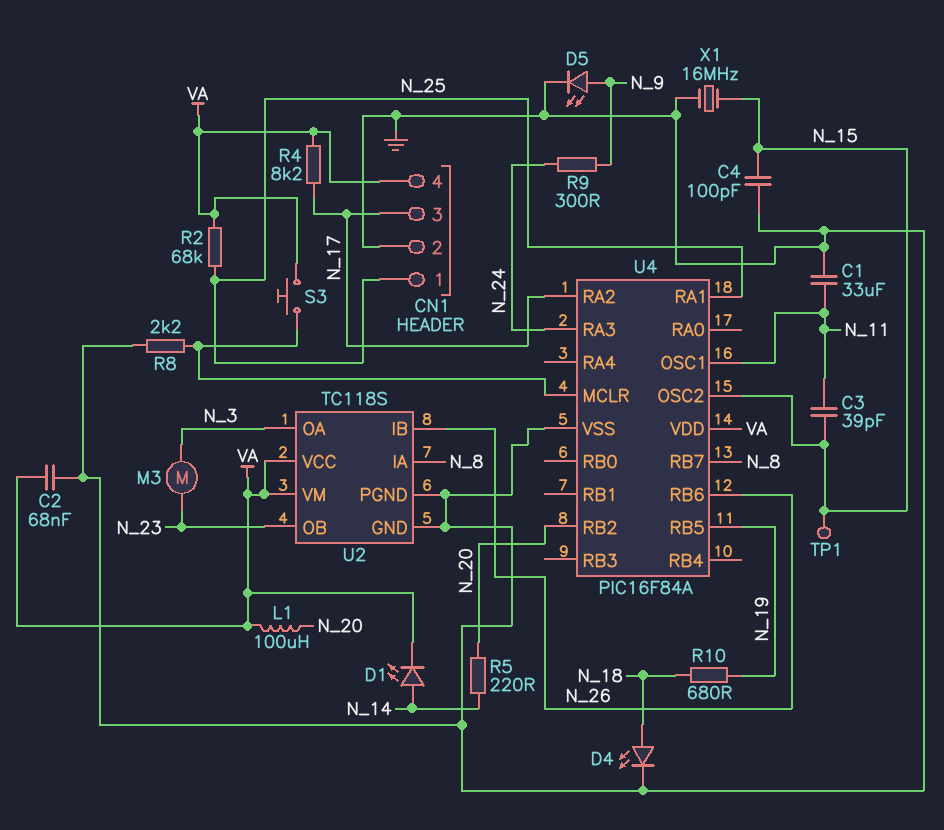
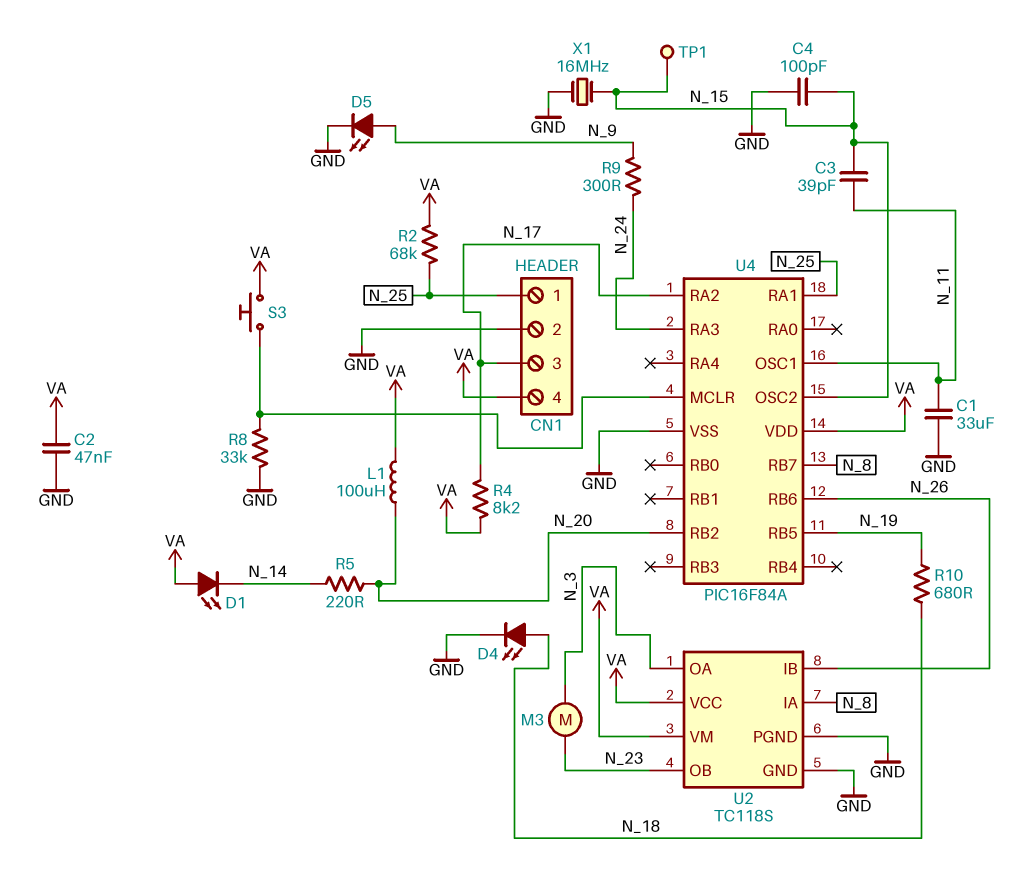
C2: 68nF (GND, VA) -> 47nF (GND, VA)
D1: LED (A N_14, K VA) -> LED (A VA, K N_14)
R8: 2.2k (GND, U4/MCLR) -> 33k (GND, U4/MCLR)

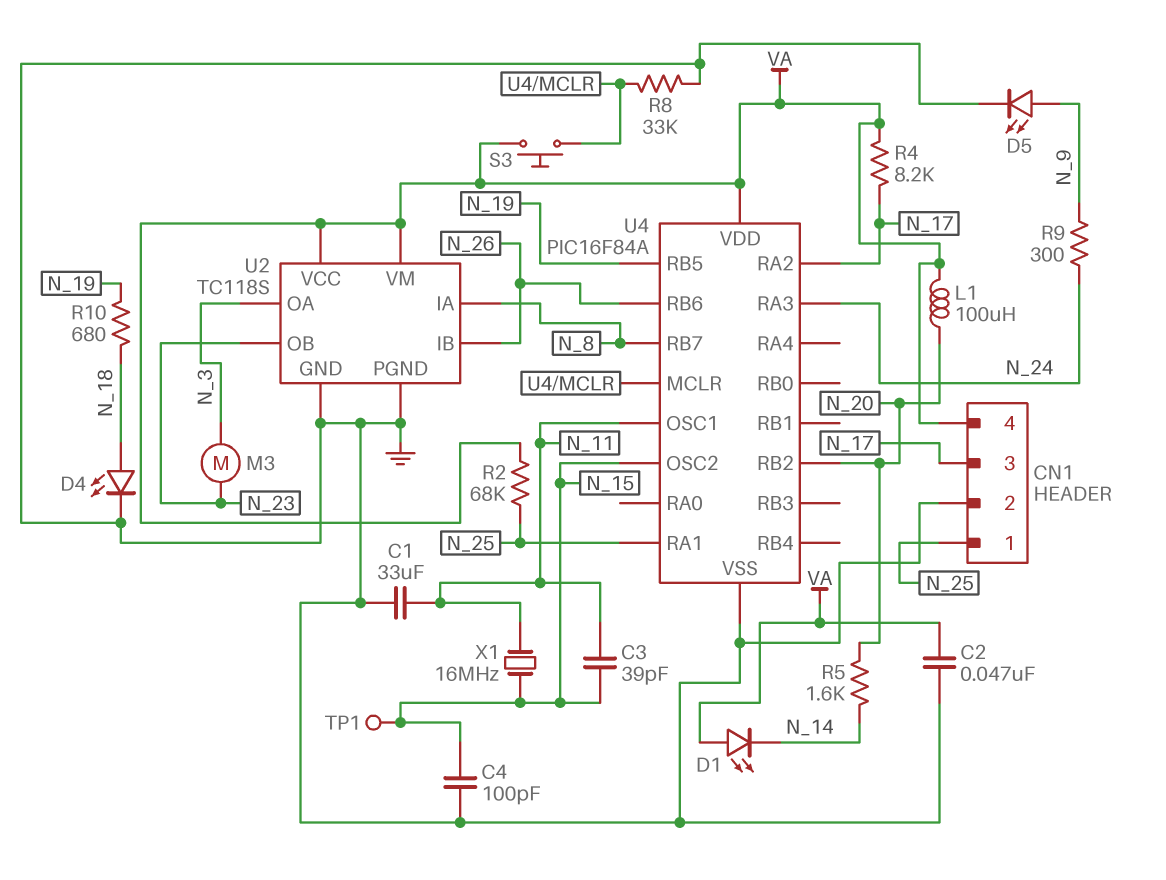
R5: 220 (N_14, N_20) -> 1.6k (N_14, N_20)
X1: 16MHz (GND, N_15) -> 16MHz (N_11, N_15)

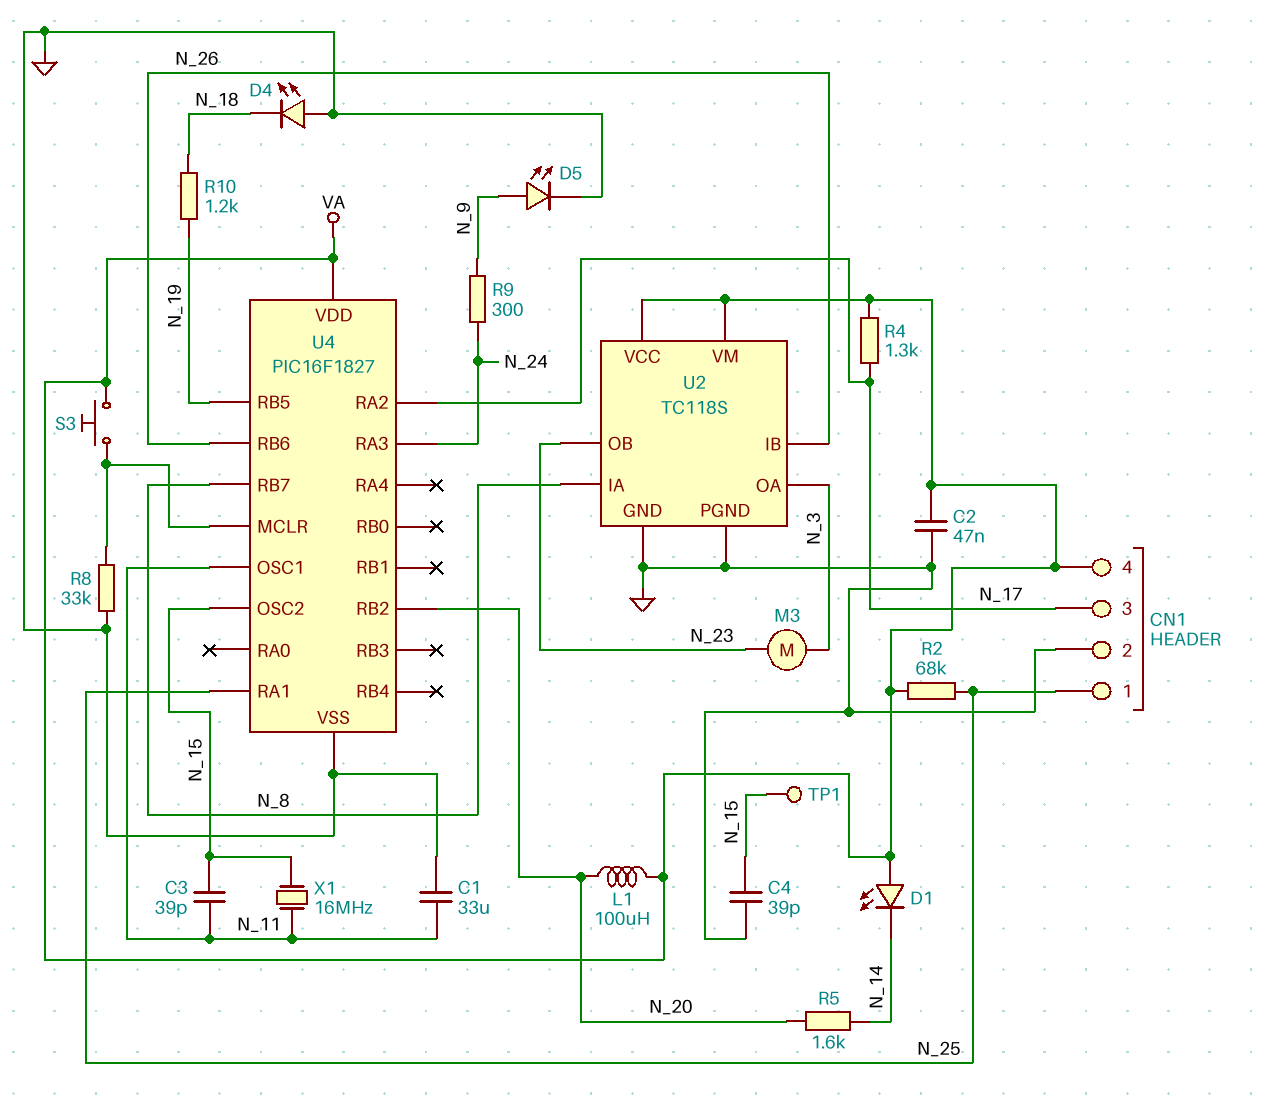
C4: 100pF (GND, N_15) -> 39pF (GND, N_15)
D4: LED (A N_18, K GND) -> LED (A GND, K N_18)
R4: 8.2k (N_17, VA) -> 1.3k (N_17, VA)
R10: 680 (N_18, N_19) -> 1.2k (N_18, N_19)
U4: PIC16F84A -> PIC16F1827

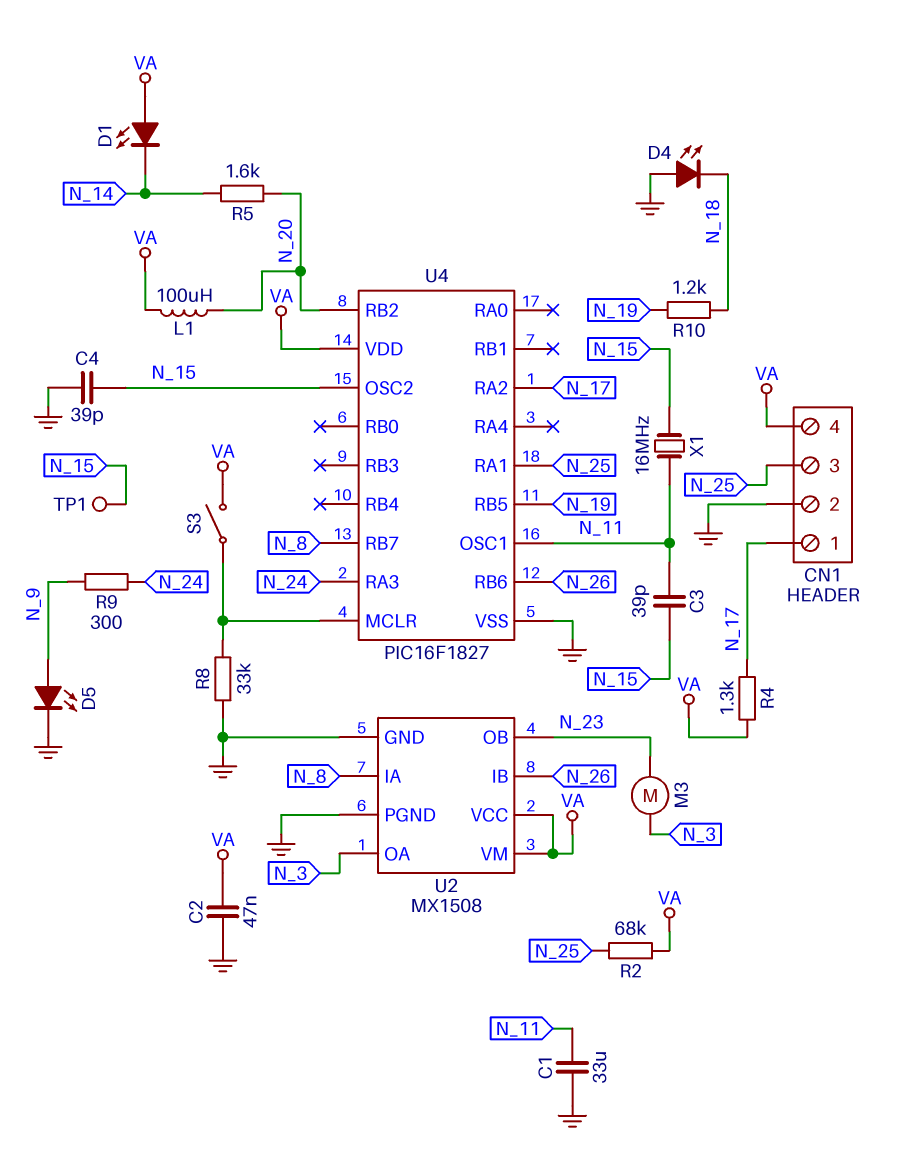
CN1 pin 1: N_25 -> N_17
CN1 pin 3: N_17 -> N_25
S3: button (U4/MCLR, VA) -> switch (U4/MCLR, VA)
U2: TC118S -> MX1508

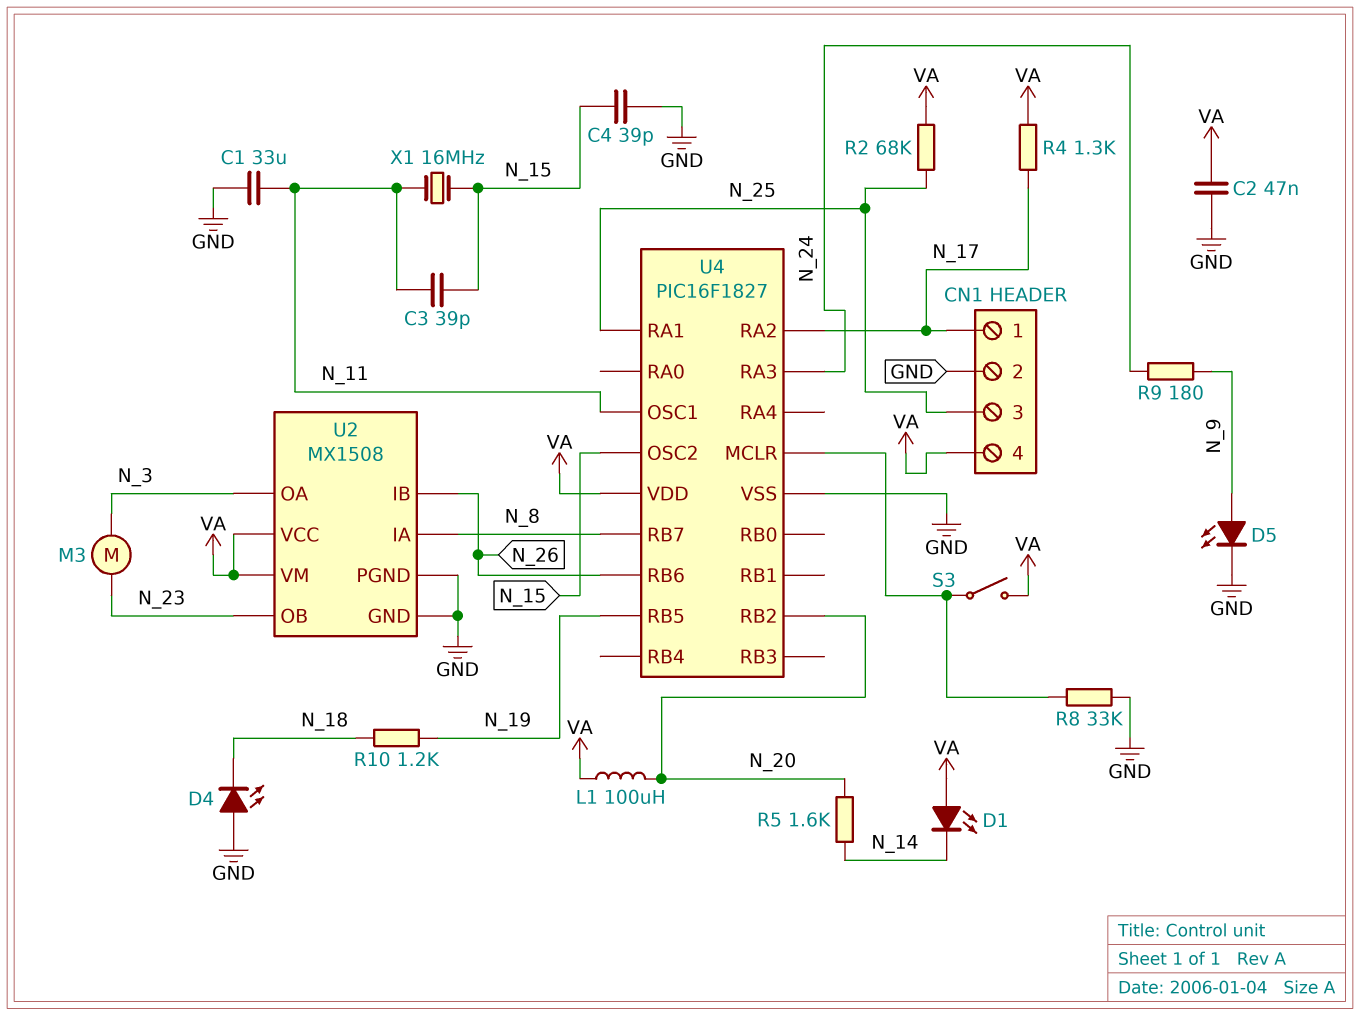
R9: 300 (N_9, N_24) -> 180 (N_9, N_24)
TP1: test point (N_15) -> none

